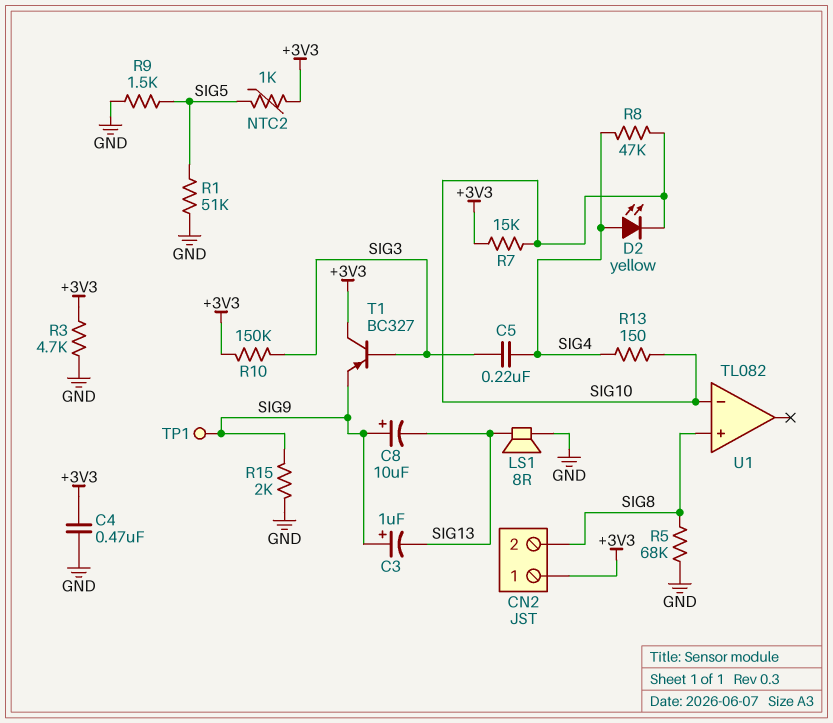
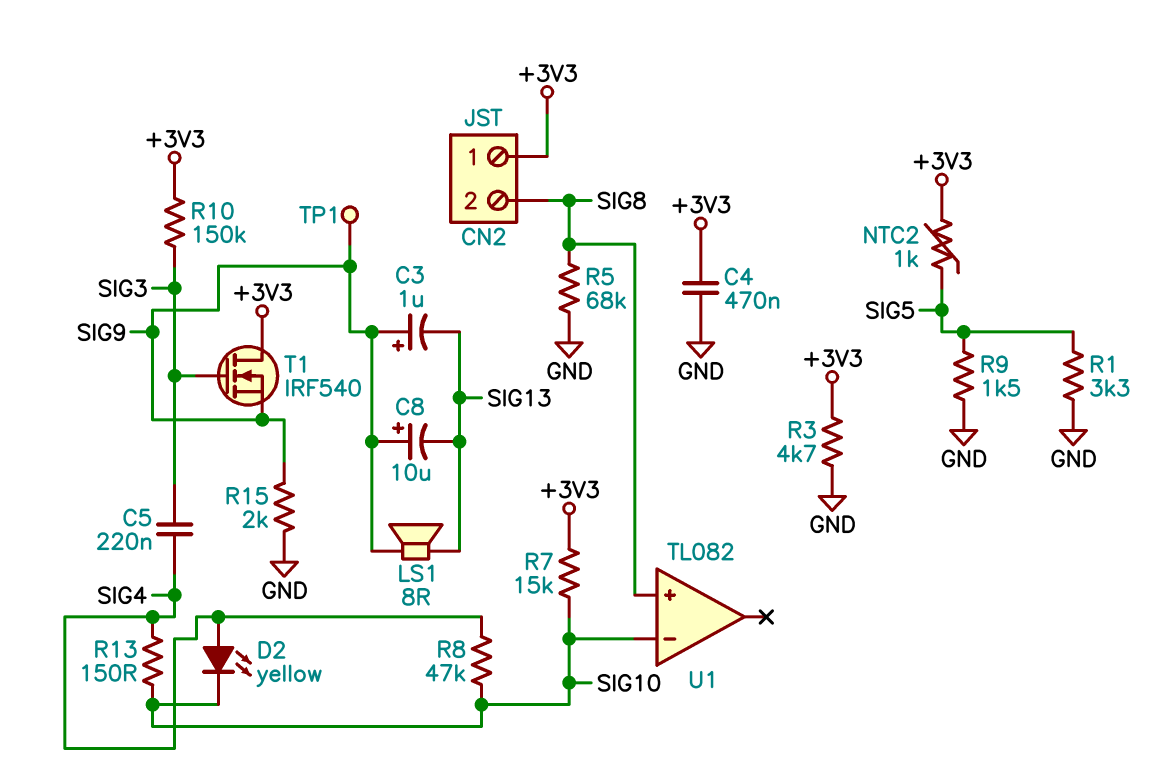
LS1: speaker 8R (GND, SIG13) -> speaker 8R (SIG9, SIG13)
R1: 51k (GND, SIG5) -> 3.3k (GND, SIG5)
T1: PNP BC327 (B SIG3, C +3V3, E SIG9) -> NMOS IRF540 (G SIG3, D +3V3, S SIG9)

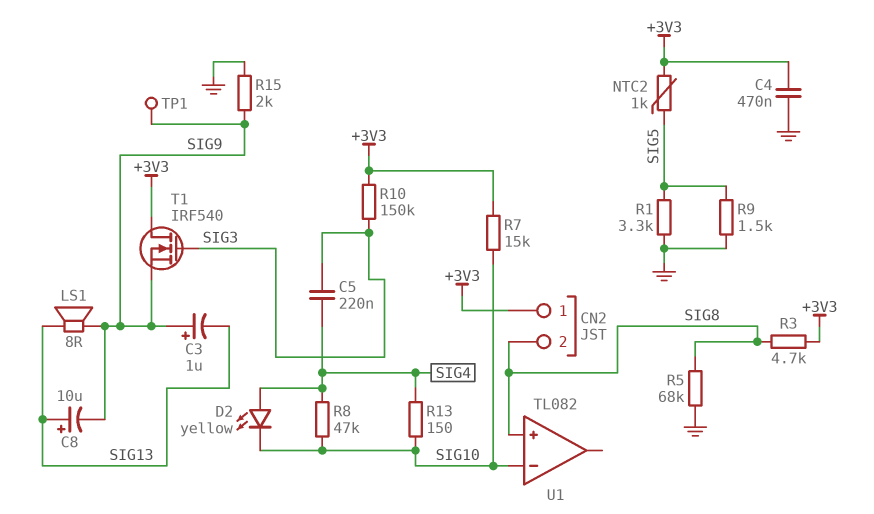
C8: 10uF (plus SIG9, minus SIG13) -> 10uF (plus SIG13, minus SIG9)
R3: 4.7k (+3V3, GND) -> 4.7k (+3V3, SIG8)

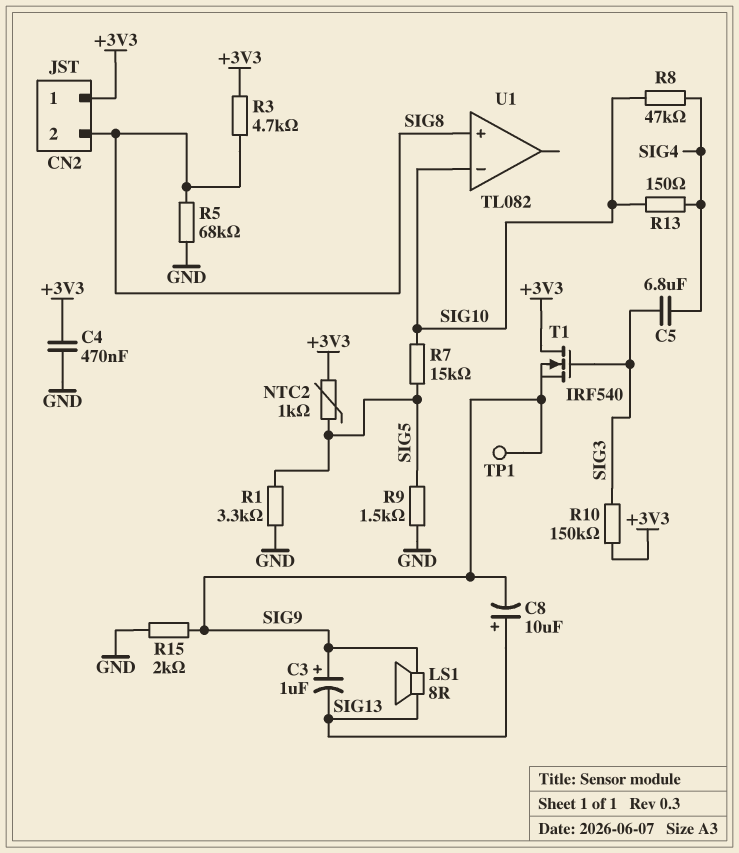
C5: 220nF (SIG3, SIG4) -> 6.8uF (SIG3, SIG4)
D2: LED yellow (A SIG4, K SIG10) -> none
R7: 15k (+3V3, SIG10) -> 15k (SIG5, SIG10)

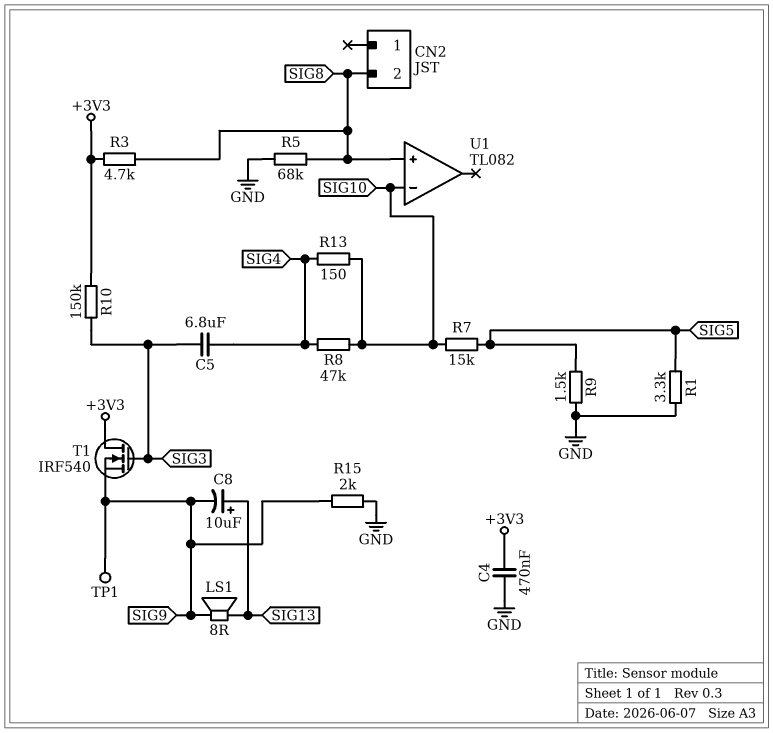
C3: 1uF (plus SIG9, minus SIG13) -> none
CN2 pin 1: +3V3 -> none
NTC2: 1k (+3V3, SIG5) -> none

